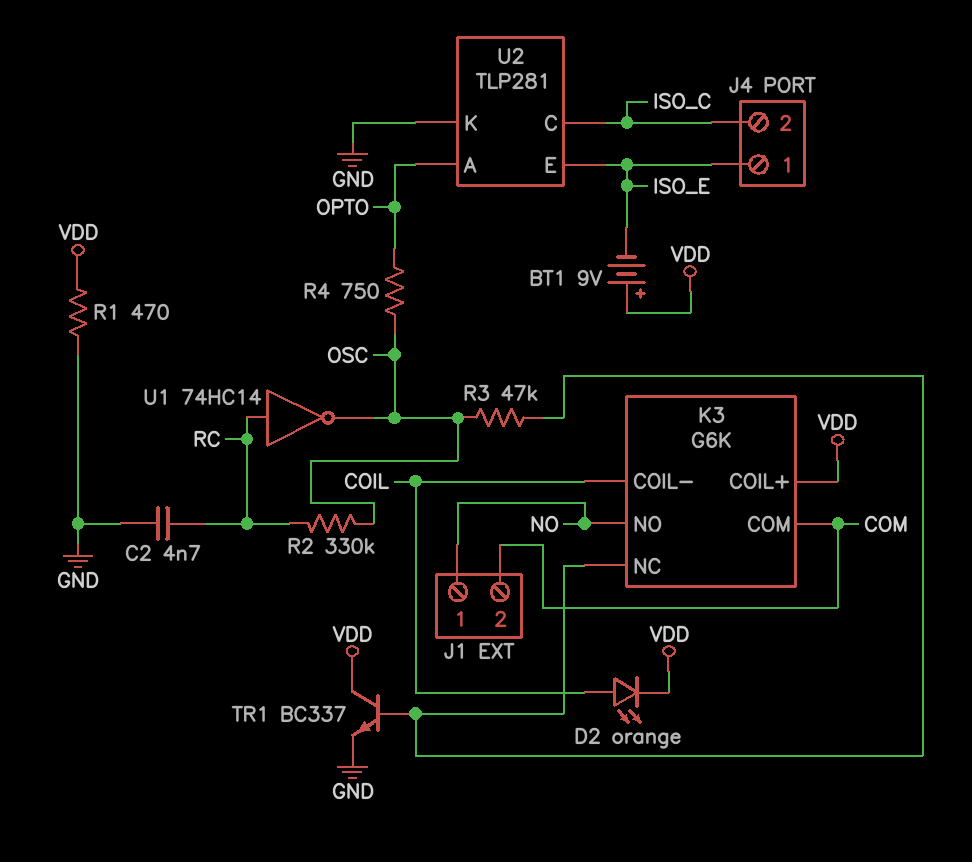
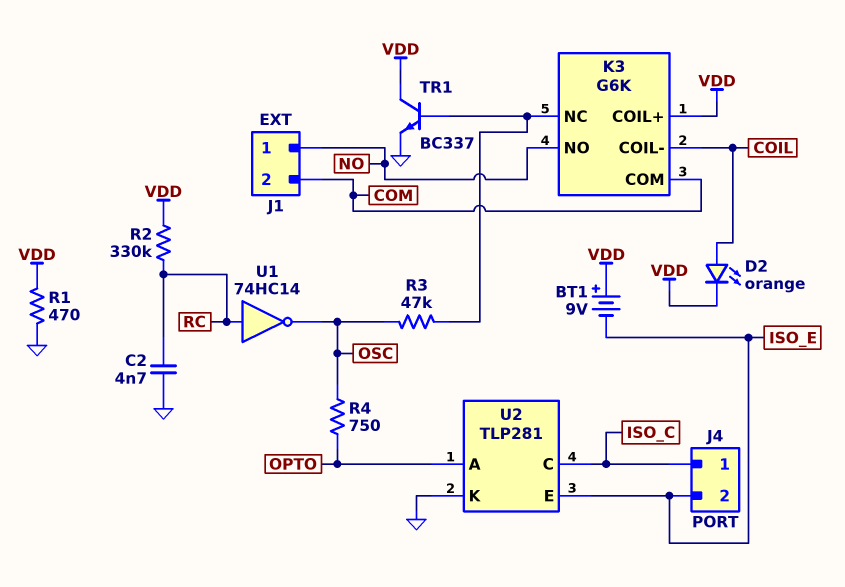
J4 pin 1: ISO_E -> ISO_C
J4 pin 2: ISO_C -> ISO_E
R2: 330k (OSC, RC) -> 330k (RC, VDD)

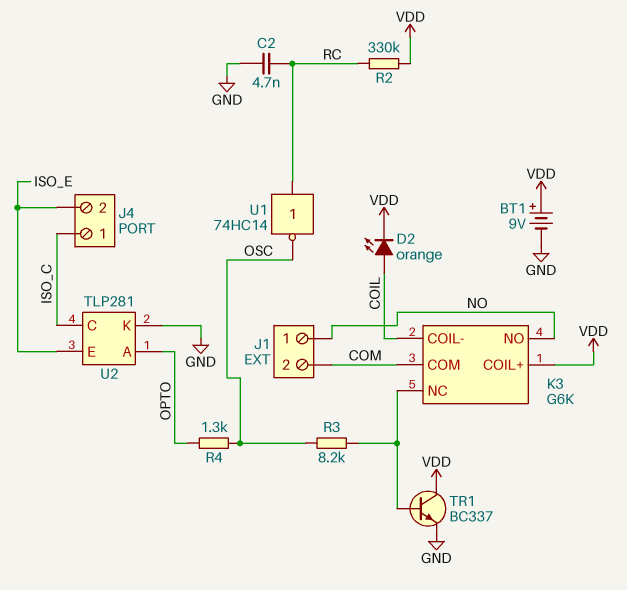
BT1: 9V (plus VDD, minus ISO_E) -> 9V (plus VDD, minus GND)
R1: 470 (GND, VDD) -> none
R3: 47k (K3/NC, OSC) -> 8.2k (K3/NC, OSC)
R4: 750 (OPTO, OSC) -> 1.3k (OPTO, OSC)

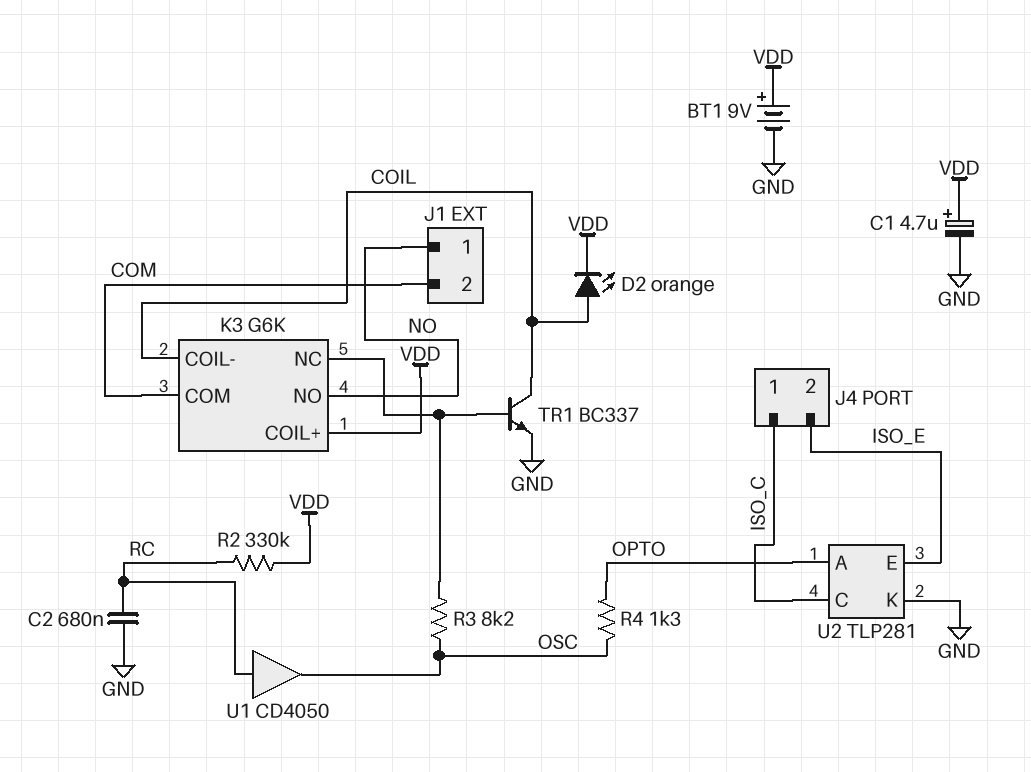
C1: none -> 4.7uF (plus VDD, minus GND)
C2: 4.7nF (GND, RC) -> 680nF (GND, RC)
TR1: NPN BC337 (B K3/NC, C VDD, E GND) -> NPN BC337 (B K3/NC, C COIL, E GND)
U1: NOT 74HC14 (in RC, out OSC) -> buffer CD4050 (in RC, out OSC)

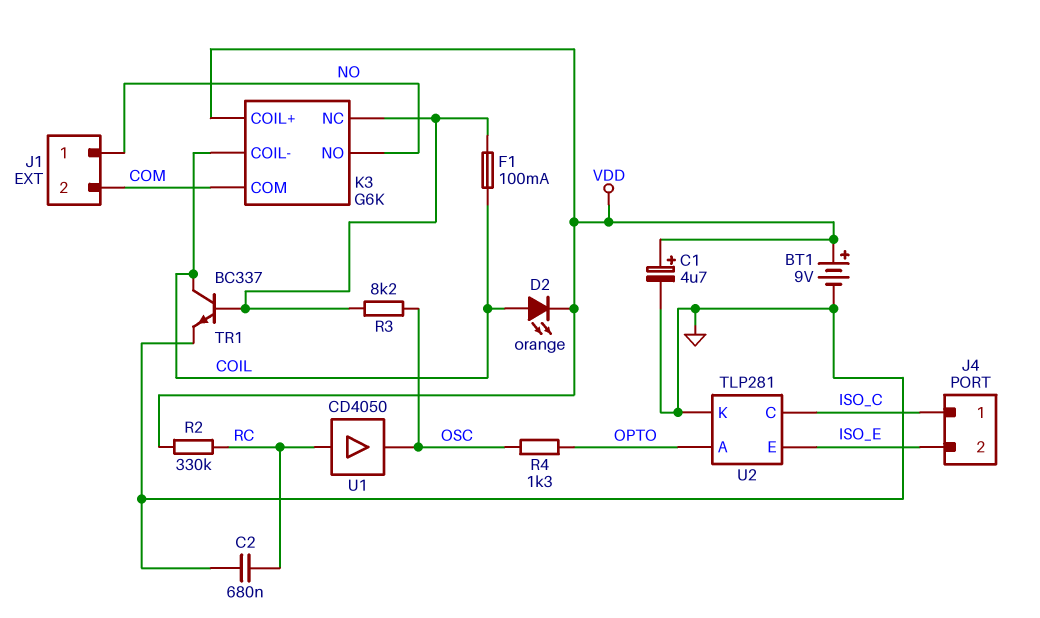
F1: none -> 100mA (COIL, K3/NC)

